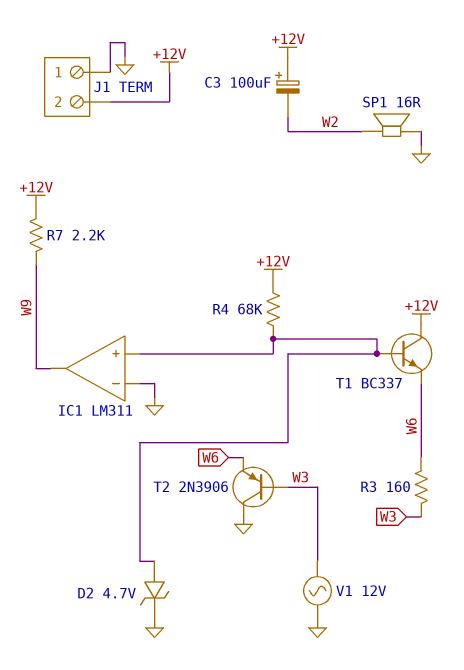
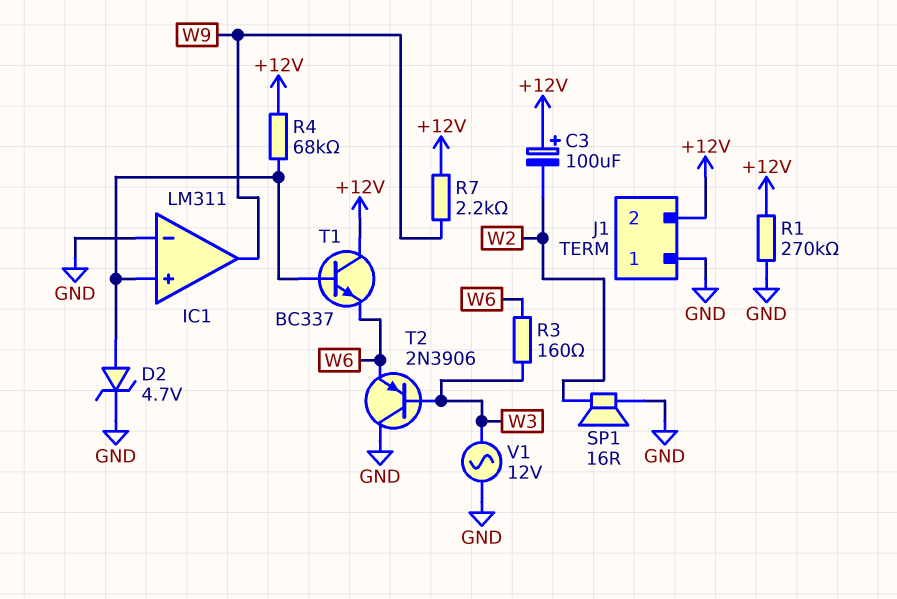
R1: none -> 270k (+12V, GND)

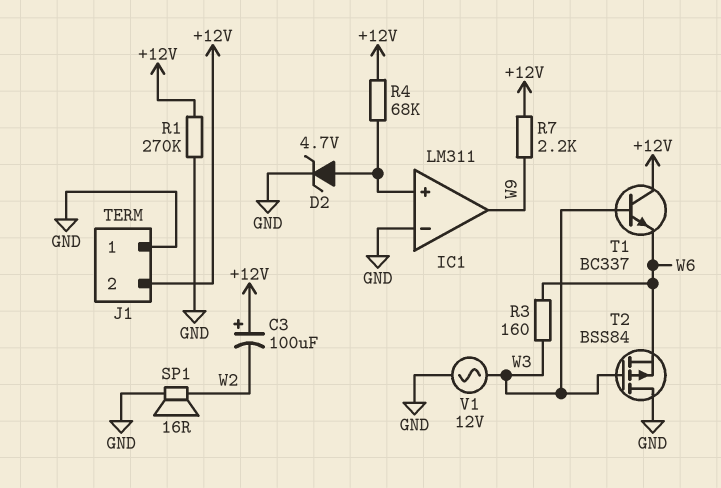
T1: NPN BC337 (B IC1/in+, C +12V, E W6) -> NPN BC337 (B W3, C +12V, E W6)
T2: PNP 2N3906 (B W3, C GND, E W6) -> PMOS BSS84 (G W3, D GND, S W6)

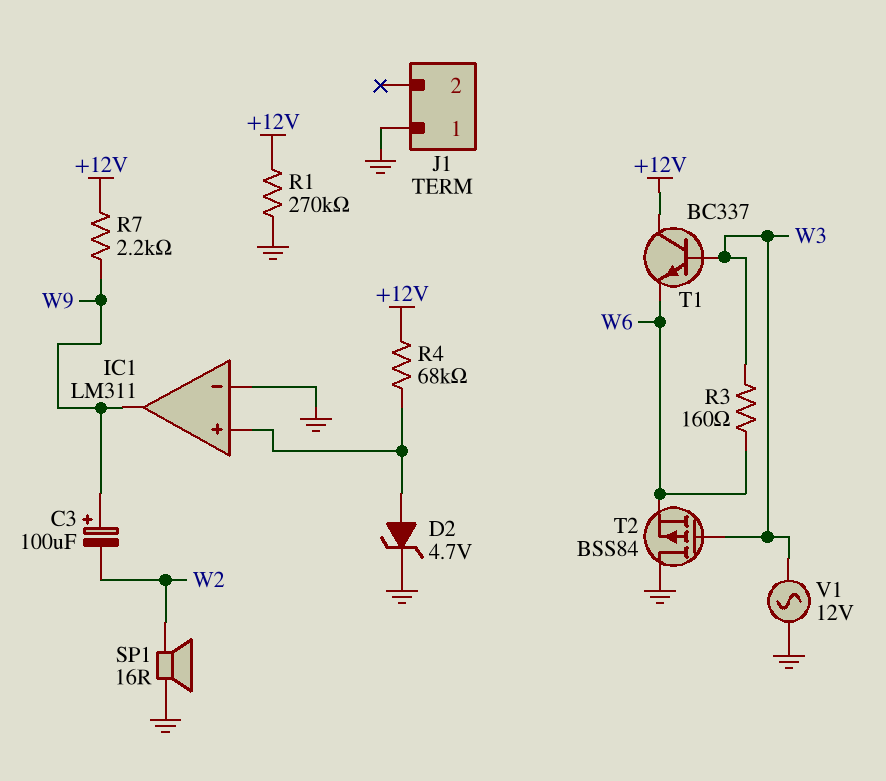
C3: 100uF (plus +12V, minus W2) -> 100uF (plus W9, minus W2)
J1 pin 2: +12V -> none

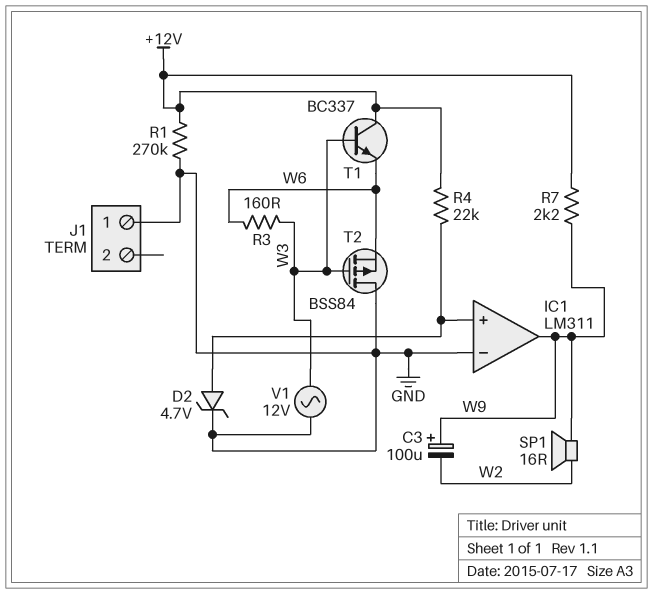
R4: 68k (+12V, IC1/in+) -> 22k (+12V, IC1/in+)
SP1: speaker 16R (GND, W2) -> speaker 16R (W2, W9)

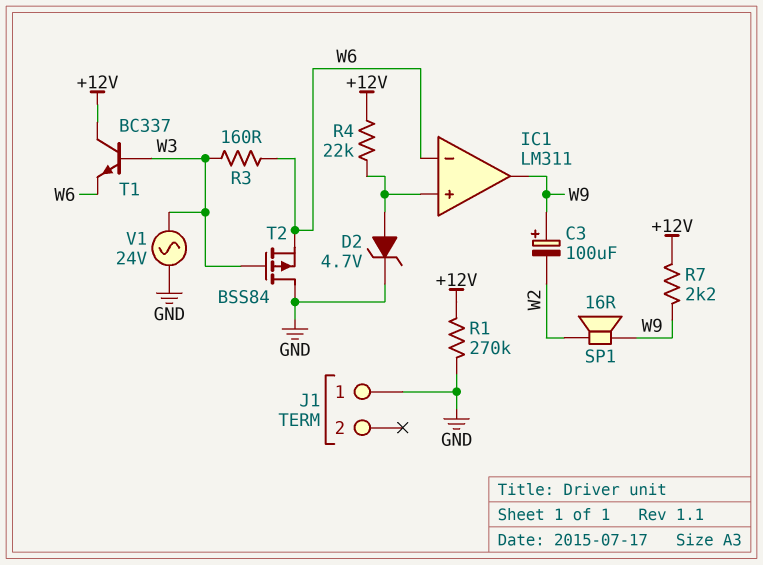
IC1 pin in-: GND -> W6
V1: AC 12V (GND, W3) -> AC 24V (GND, W3)

